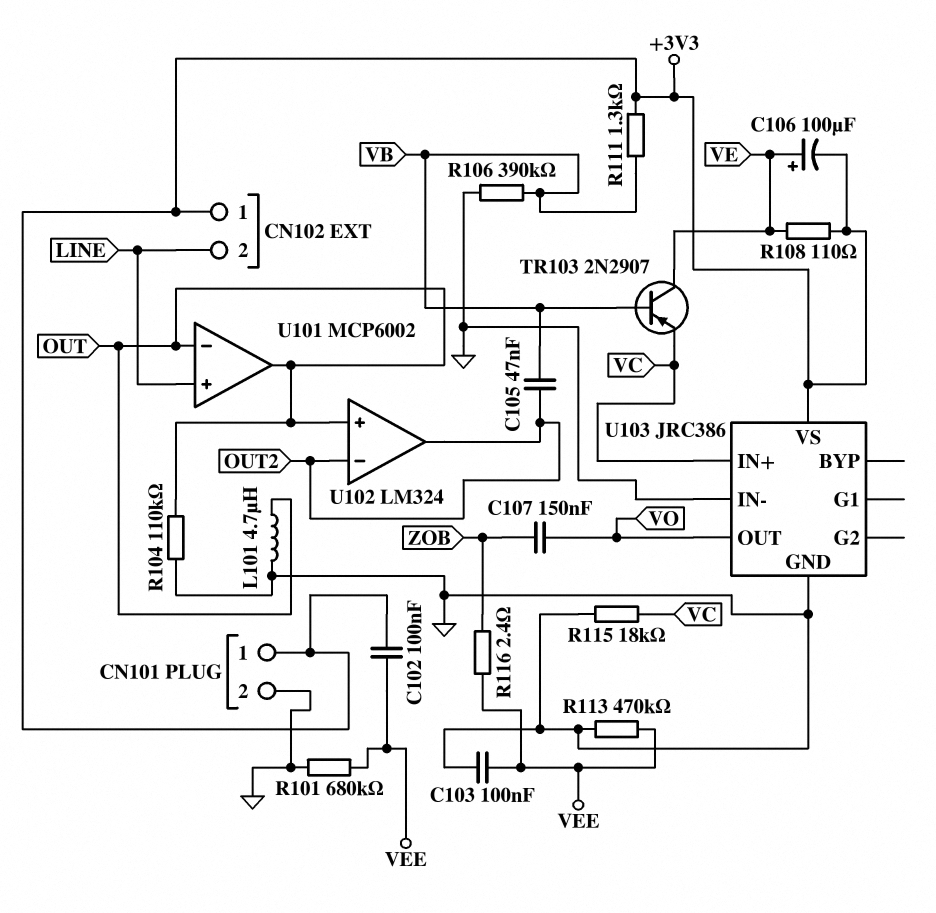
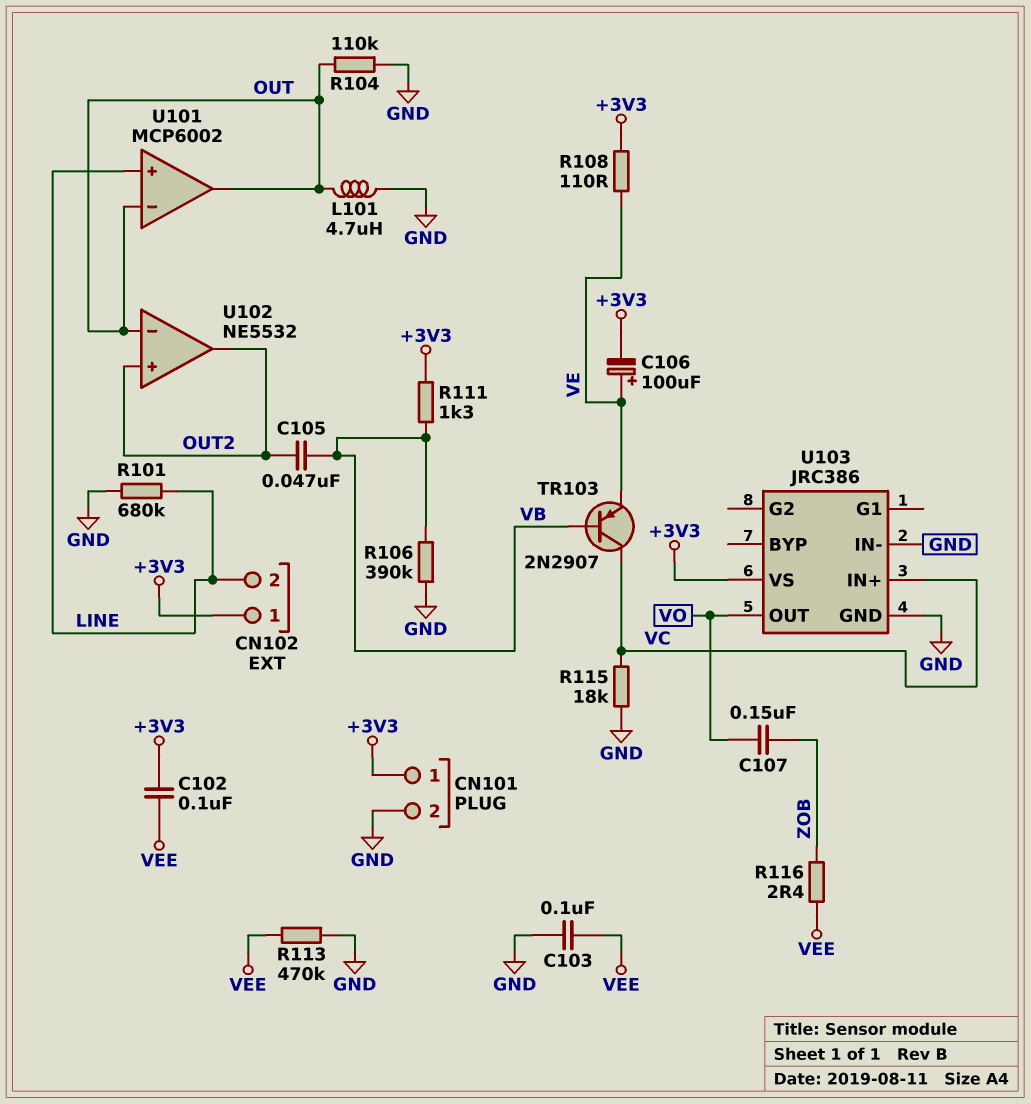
R101: 680k (GND, VEE) -> 680k (GND, LINE)
TR103: PNP 2N2907 (B VB, C VE, E VC) -> PNP 2N2907 (B VB, C VC, E VE)
U102: LM324 -> NE5532
U102 pin in+: OUT -> OUT2
U102 pin in-: OUT2 -> OUT

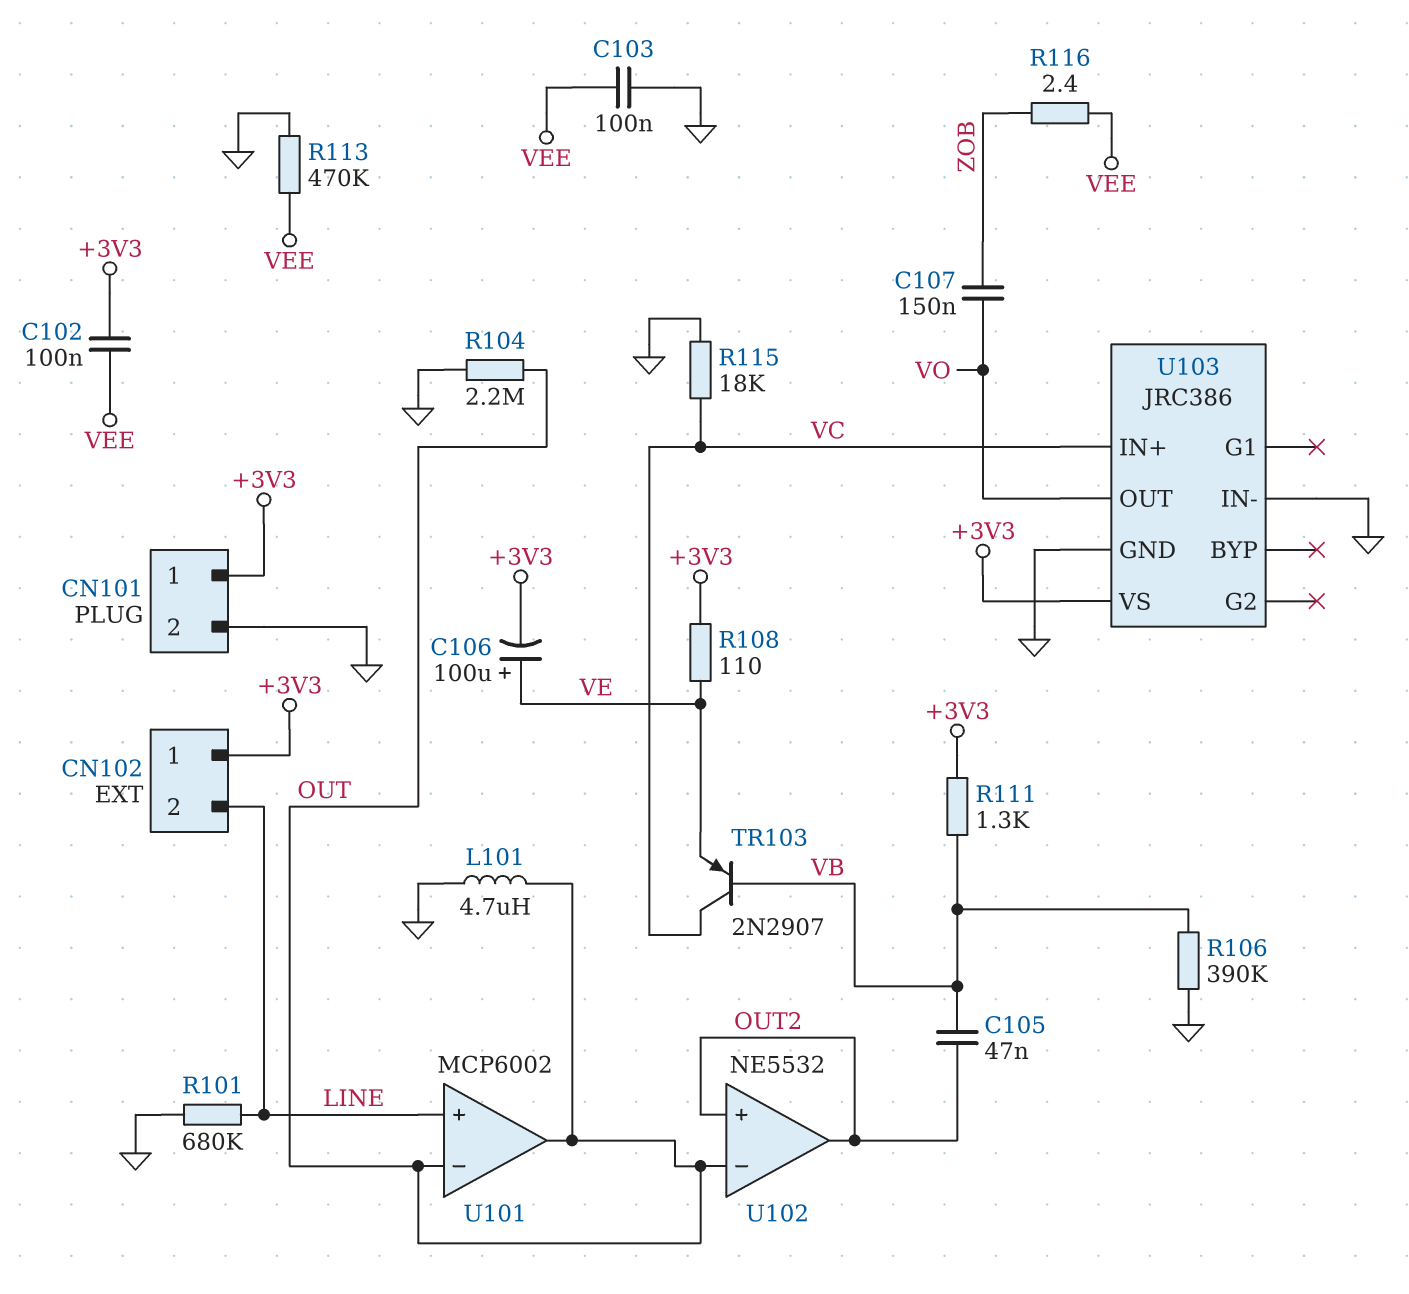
R104: 110k (GND, OUT) -> 2.2M (GND, OUT)

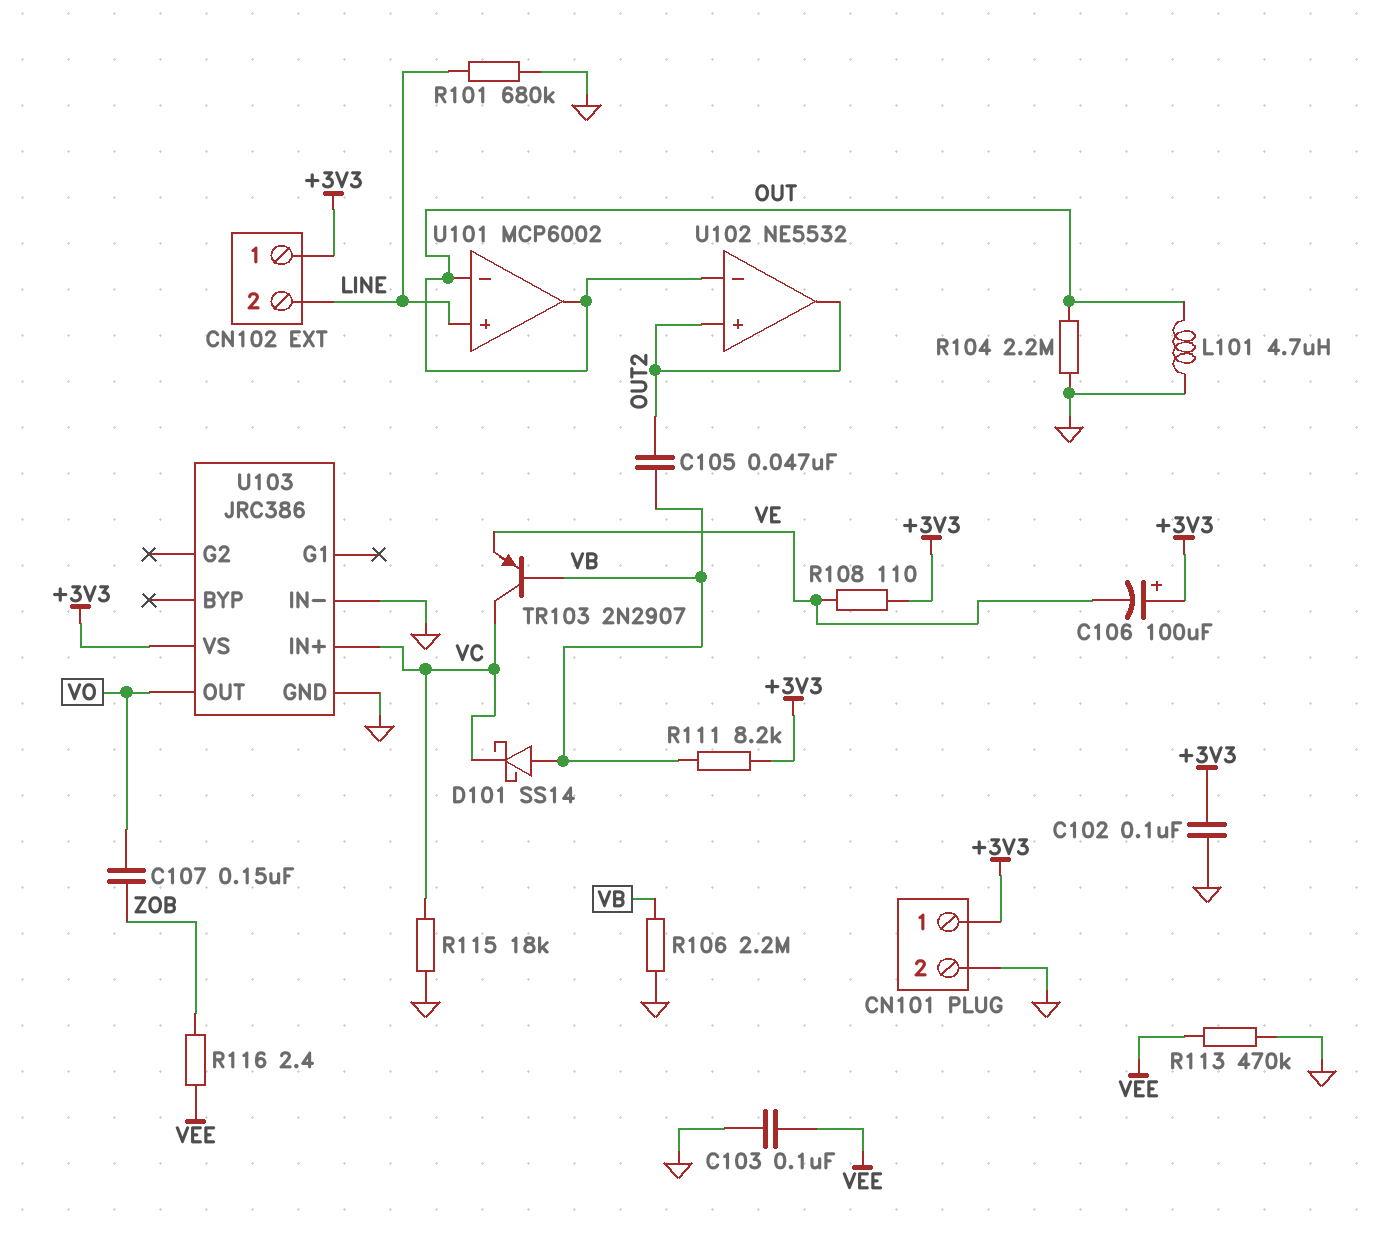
C102: 100nF (+3V3, VEE) -> 100nF (+3V3, GND)
C106: 100uF (plus VE, minus +3V3) -> 100uF (plus +3V3, minus VE)
D101: none -> schottky SS14 (A VB, K VC)
R106: 390k (GND, VB) -> 2.2M (GND, VB)
R111: 1.3k (+3V3, VB) -> 8.2k (+3V3, VB)

